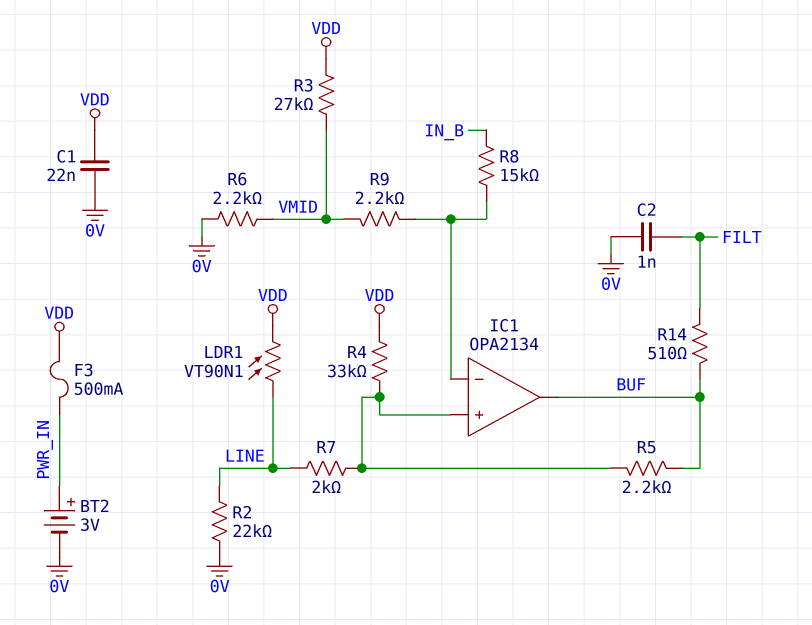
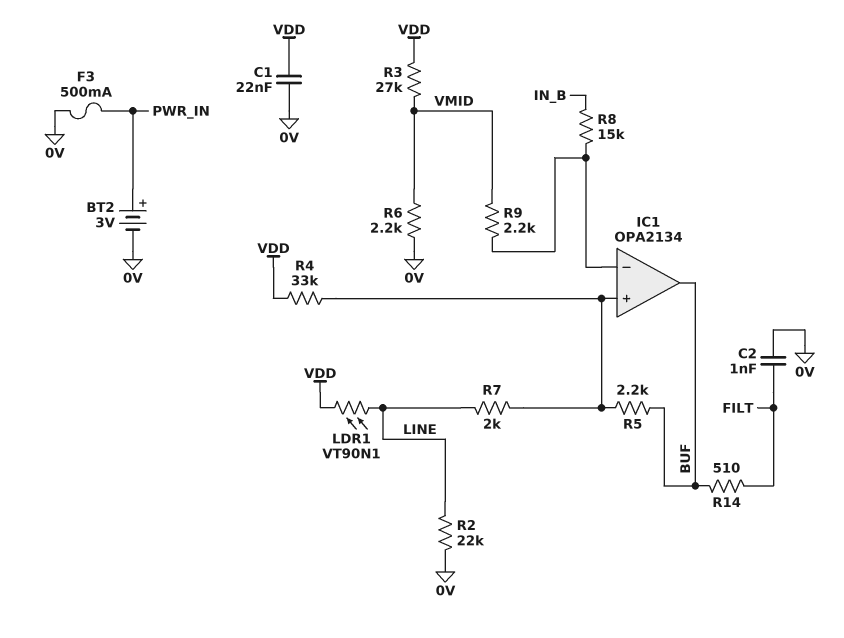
F3: 500mA (PWR_IN, VDD) -> 500mA (0V, PWR_IN)

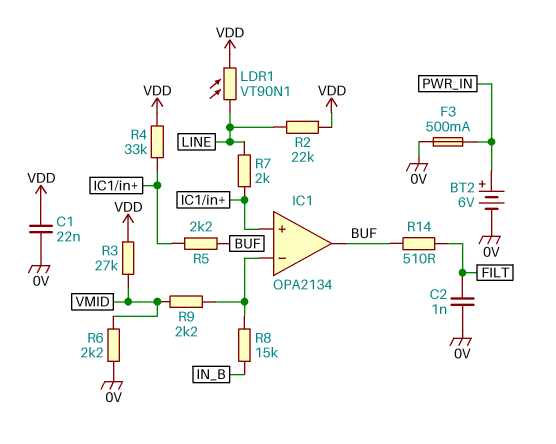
BT2: 3V (plus PWR_IN, minus 0V) -> 6V (plus PWR_IN, minus 0V)
R2: 22k (0V, LINE) -> 22k (LINE, VDD)

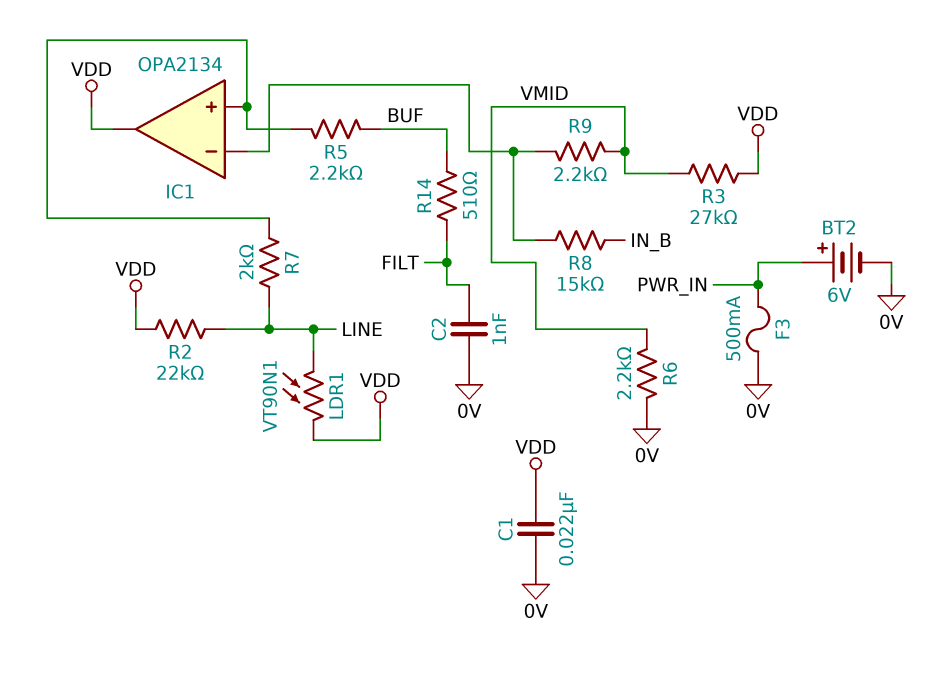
IC1 pin out: BUF -> VDD
R4: 33k (IC1/in+, VDD) -> none

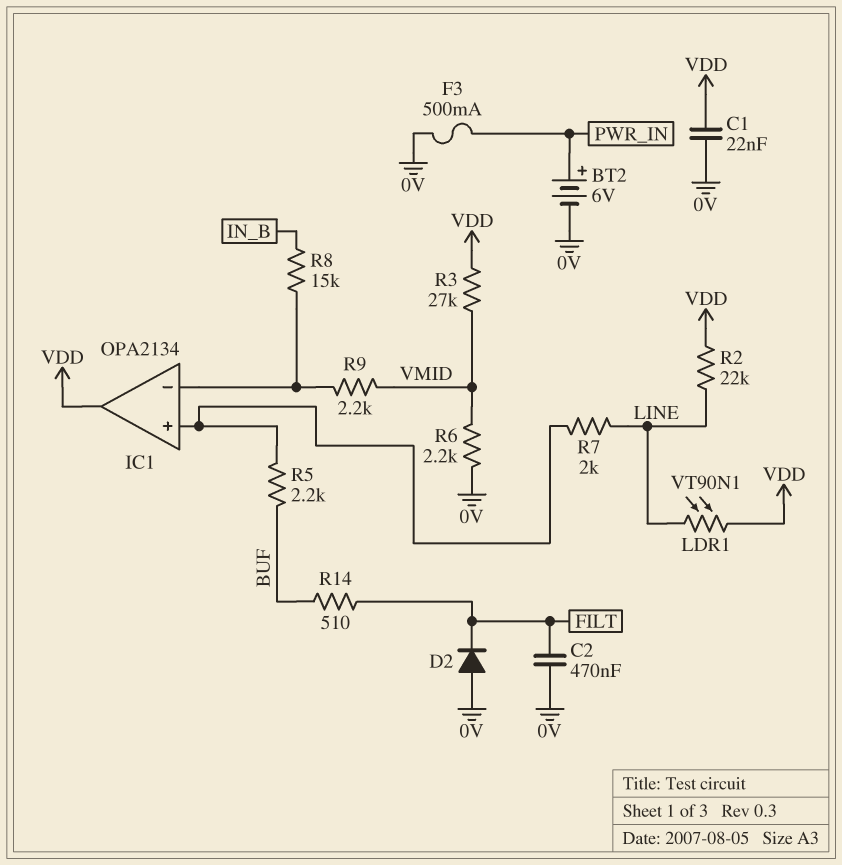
C2: 1nF (0V, FILT) -> 470nF (0V, FILT)
D2: none -> diode (A 0V, K FILT)

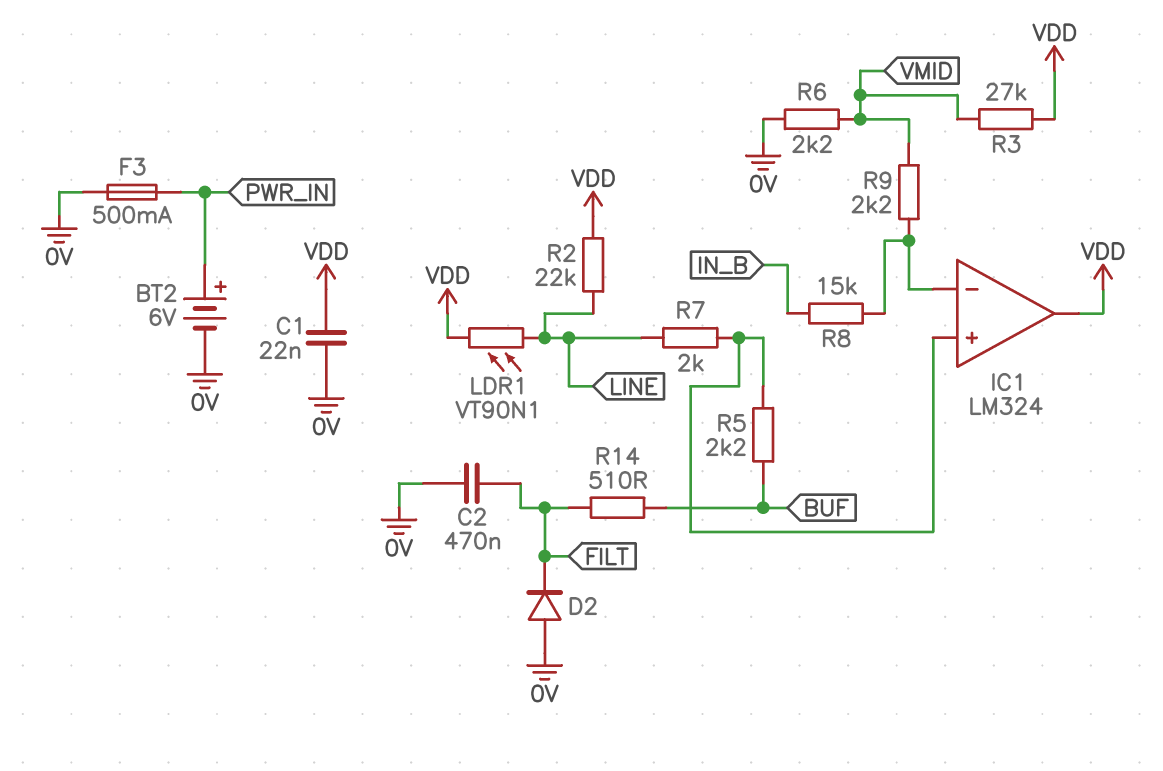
IC1: OPA2134 -> LM324

